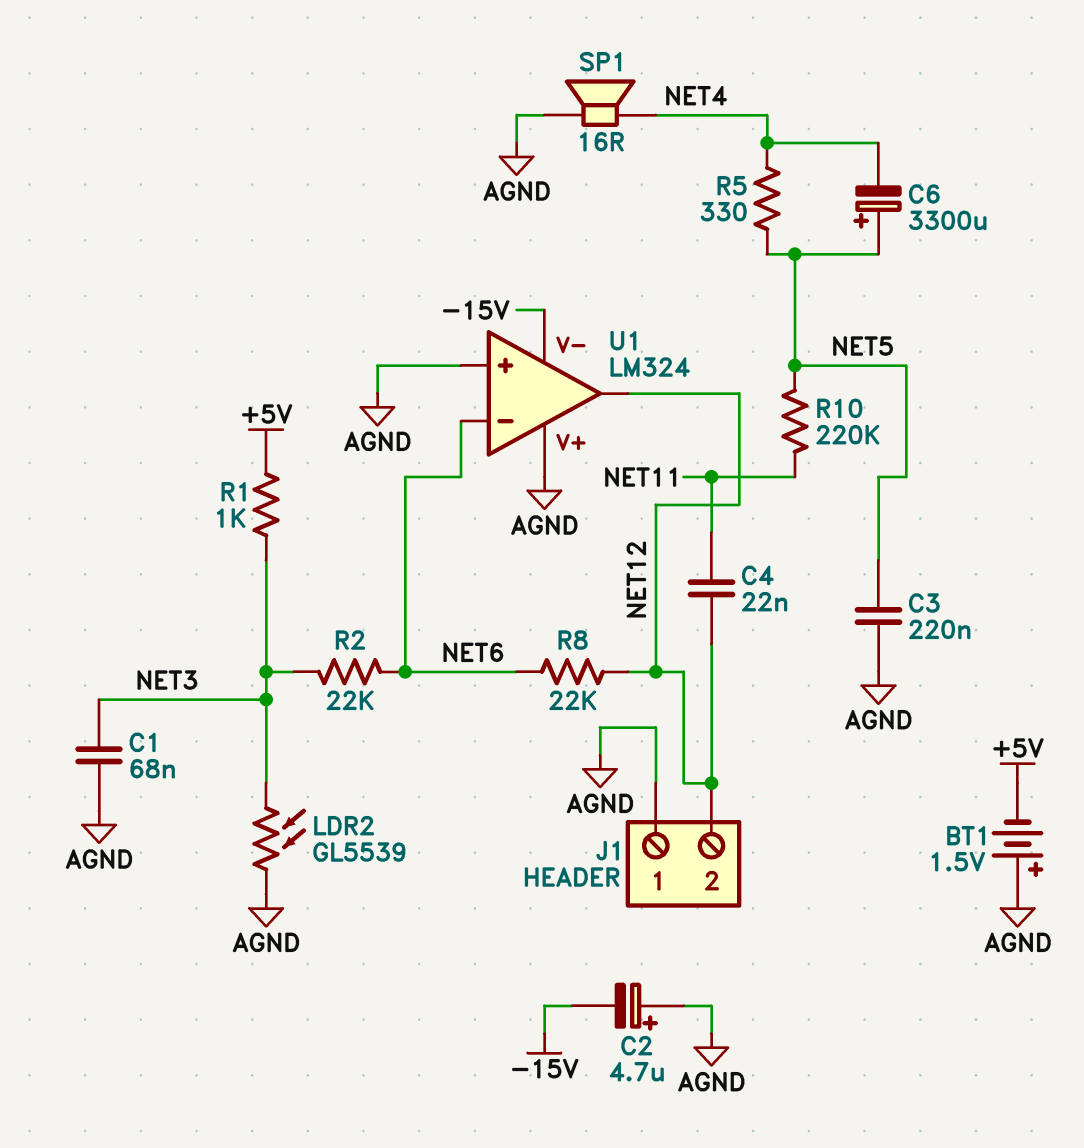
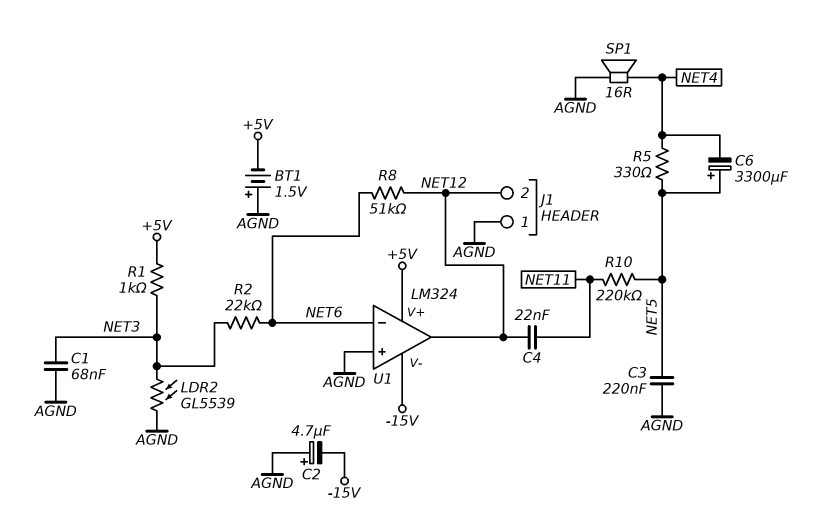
R8: 22k (NET6, NET12) -> 51k (NET6, NET12)
U1 pin V+: AGND -> +5V

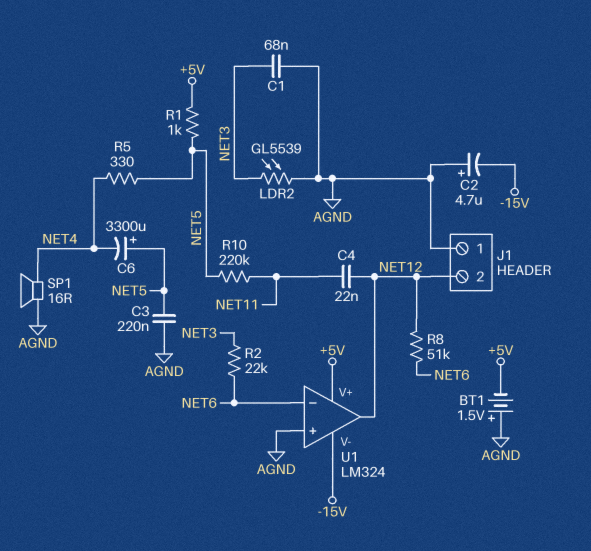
R1: 1k (+5V, NET3) -> 1k (+5V, NET5)

